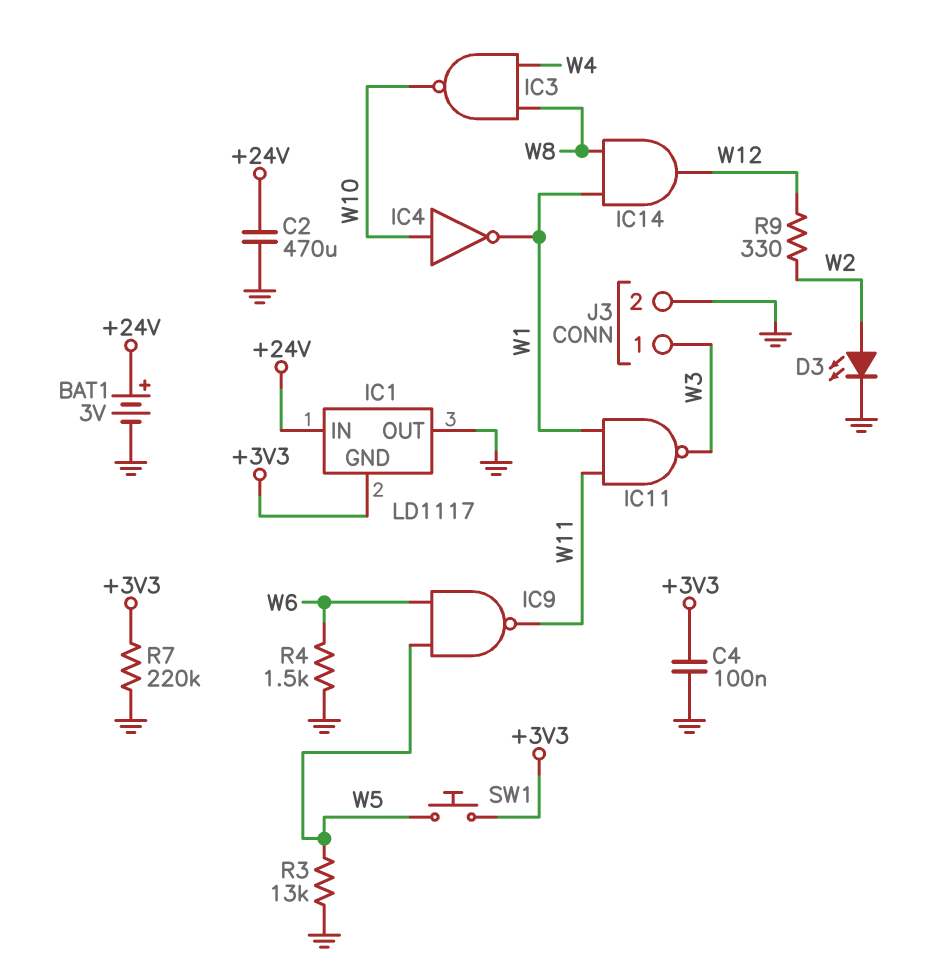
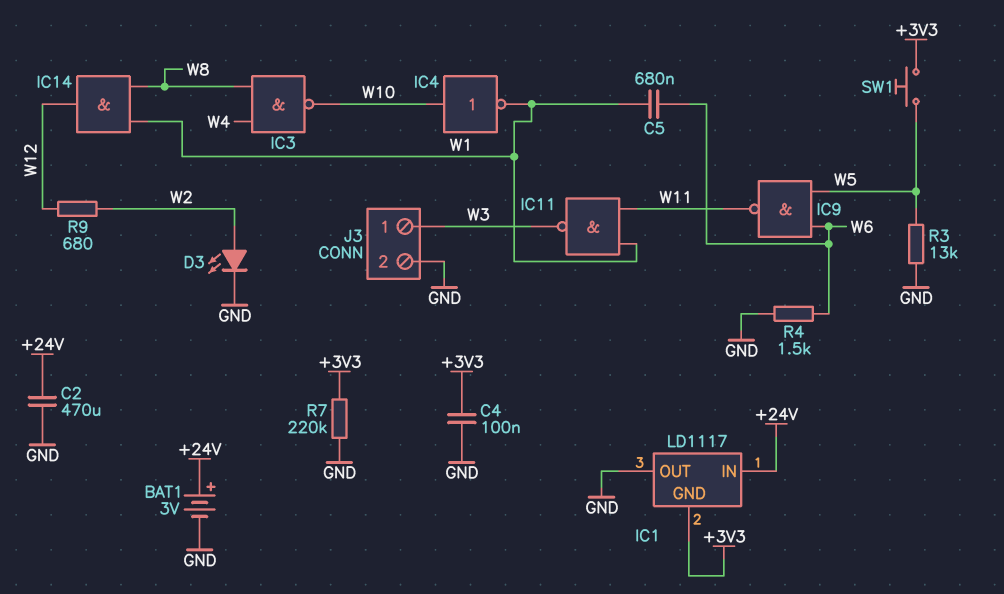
C5: none -> 680nF (W1, W6)
R9: 330 (W2, W12) -> 680 (W2, W12)

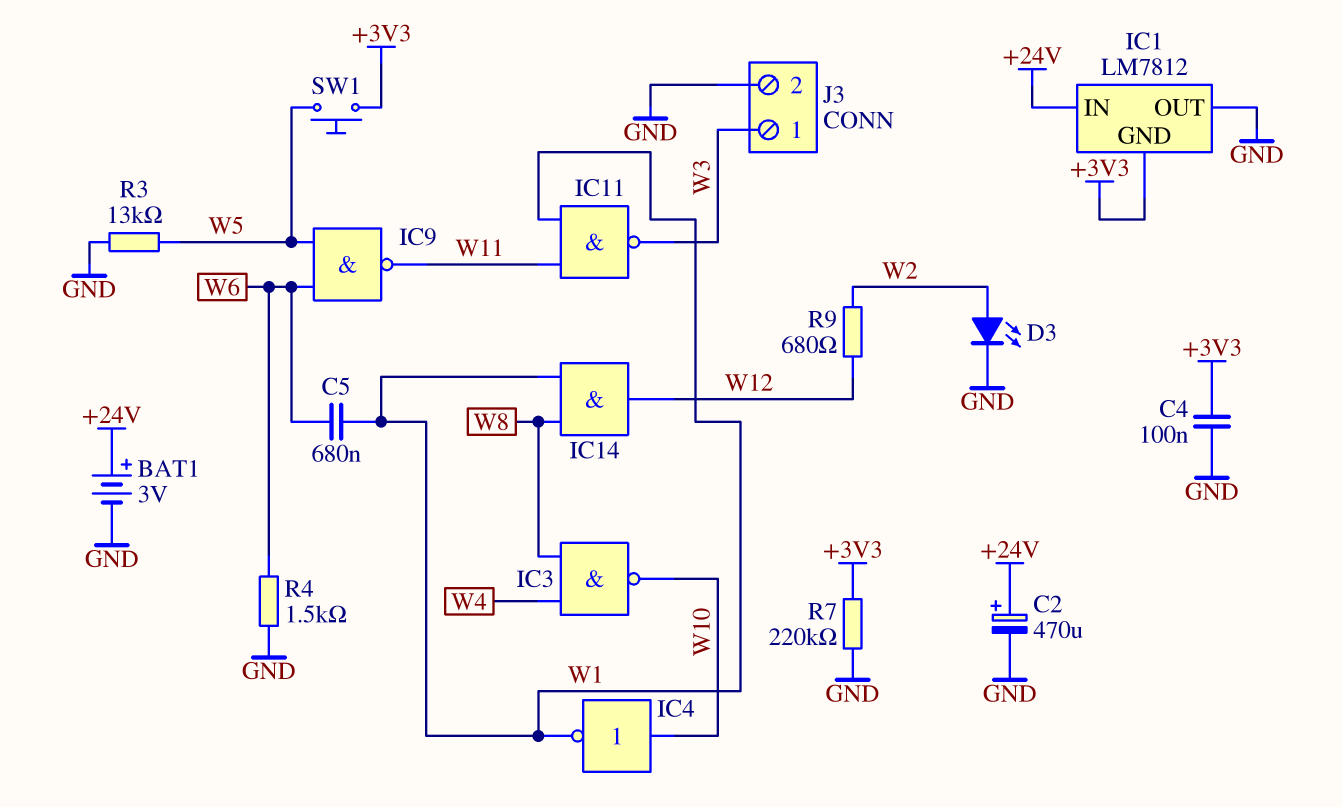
C2: 470uF (+24V, GND) -> 470uF (plus +24V, minus GND)
IC1: LD1117 -> LM7812

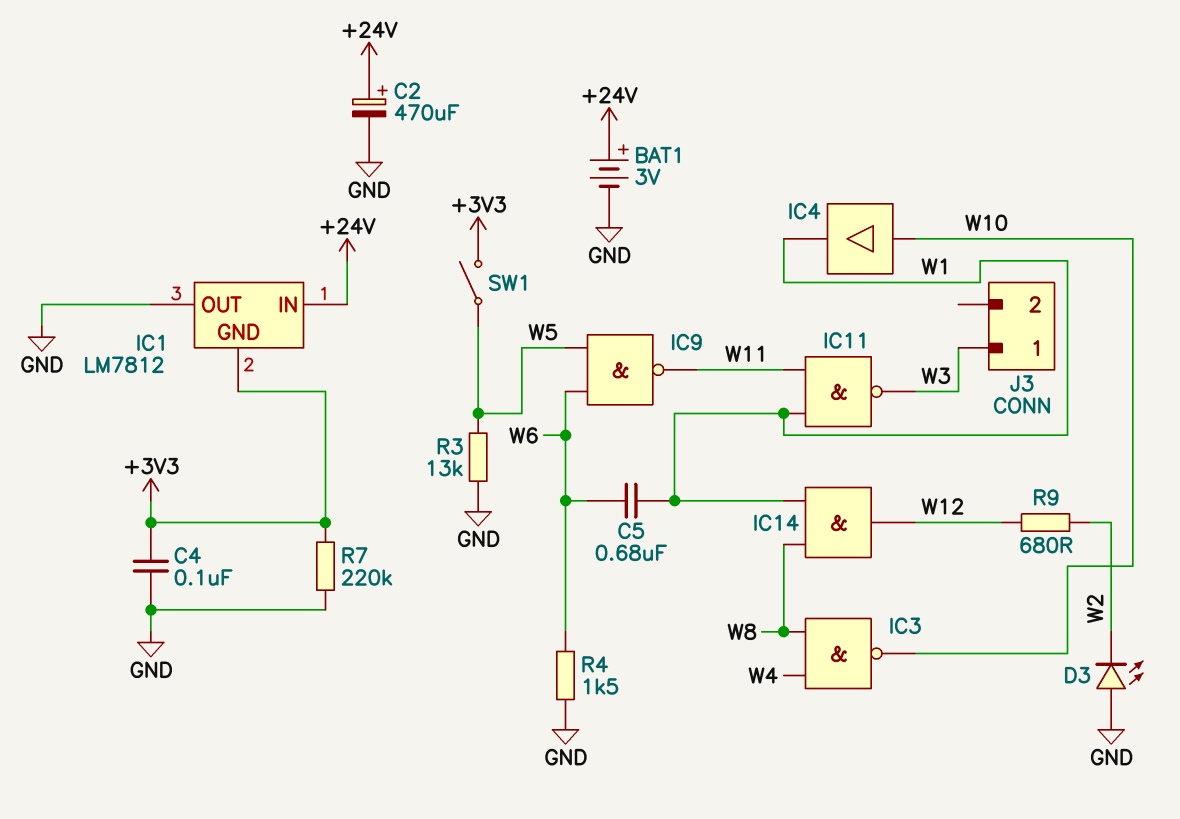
D3: LED (A W2, K GND) -> LED (A GND, K W2)
IC4: NOT (in W10, out W1) -> buffer (in W10, out W1)
J3 pin 2: GND -> none
SW1: button (+3V3, W5) -> switch (+3V3, W5)

